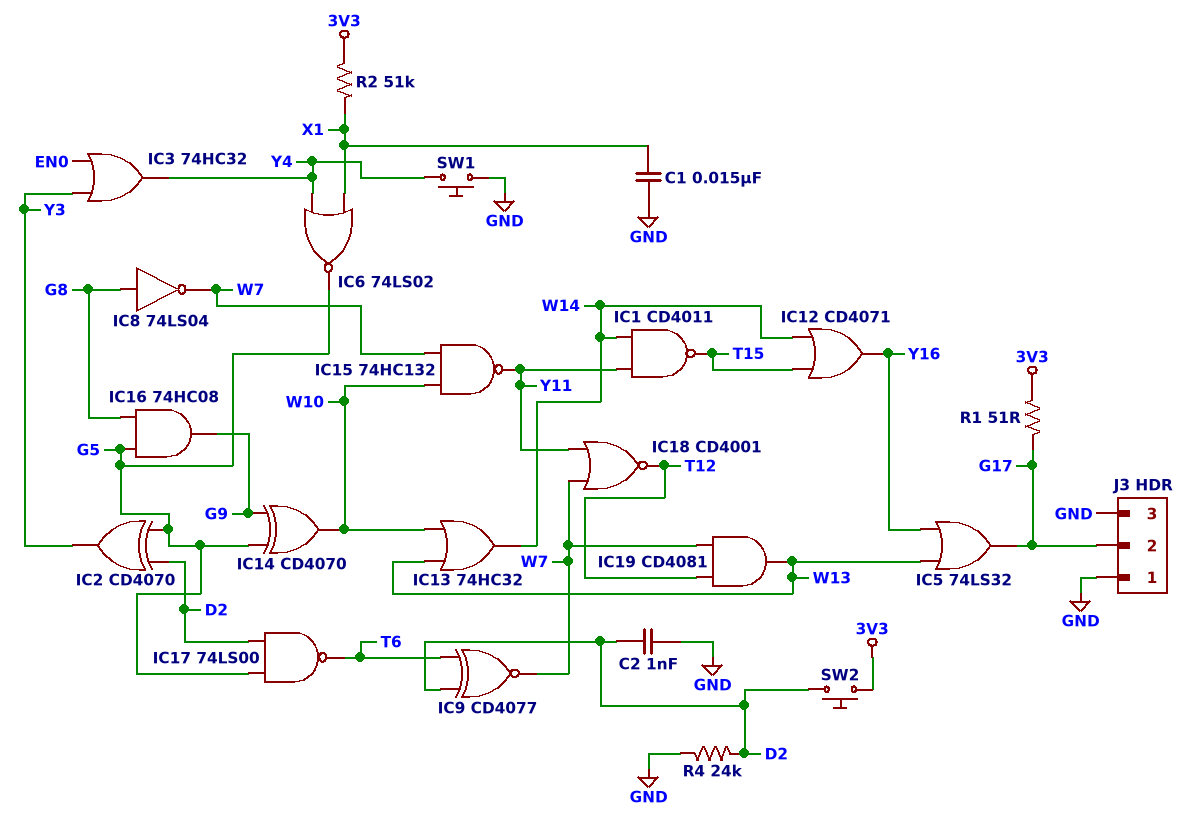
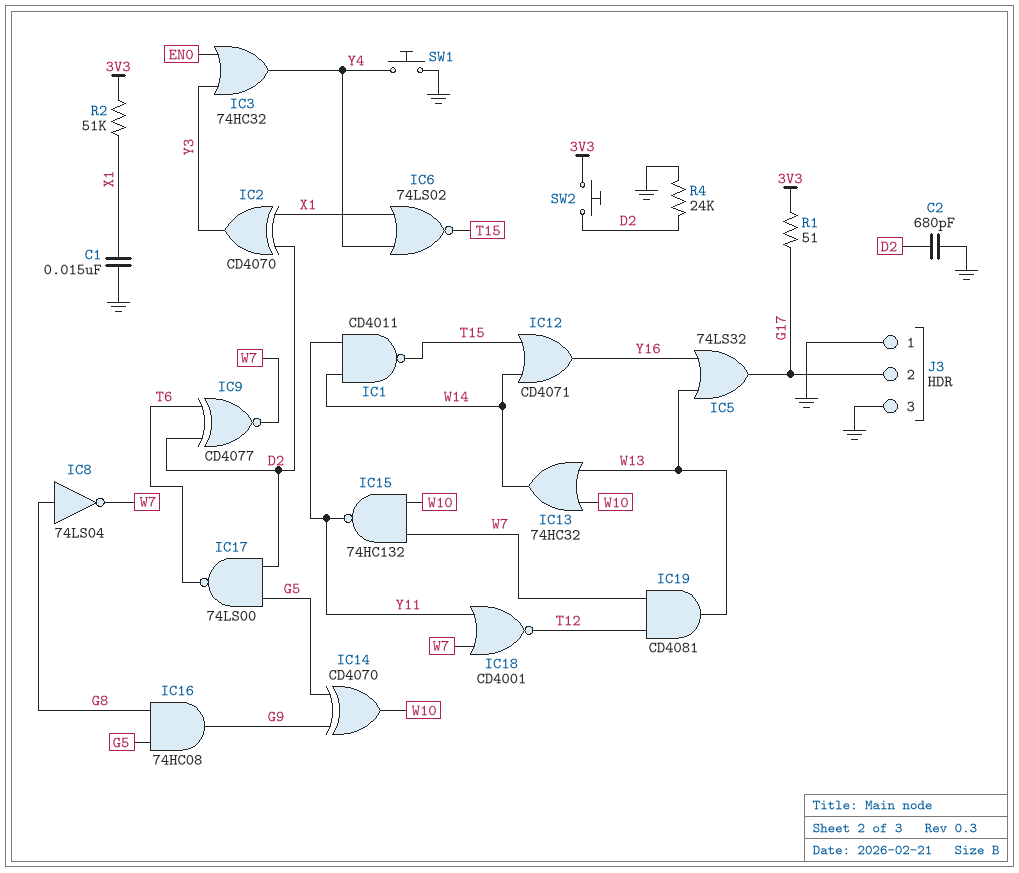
C2: 1nF (D2, GND) -> 680pF (D2, GND)
IC2: XOR CD4070 (in D2, in G5, out Y3) -> XOR CD4070 (in D2, in X1, out Y3)
IC6: NOR 74LS02 (in X1, in Y4, out G5) -> NOR 74LS02 (in X1, in Y4, out T15)

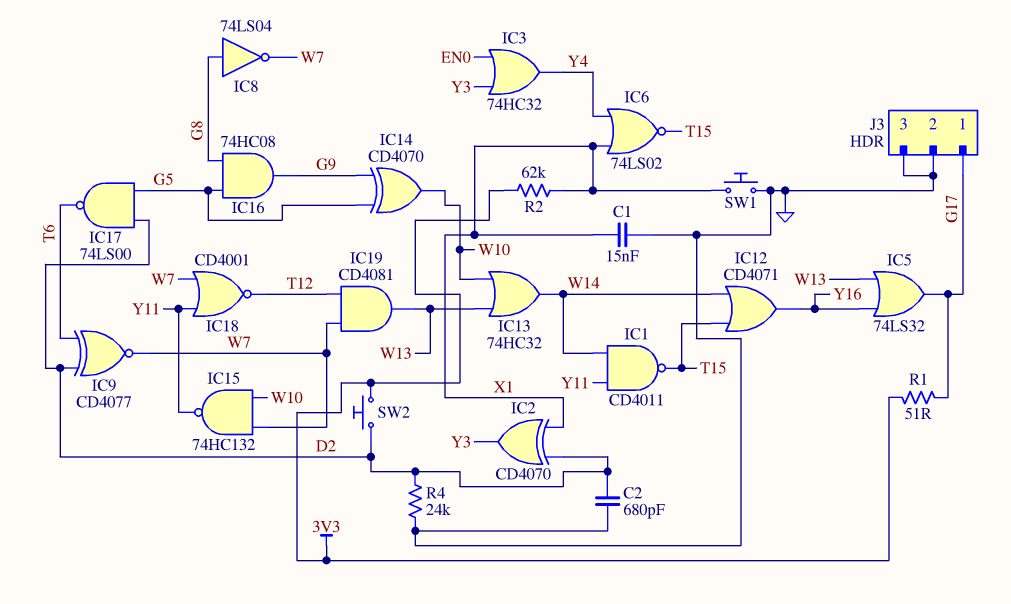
J3 pin 1: GND -> G17
J3 pin 2: G17 -> GND
R2: 51k (3V3, X1) -> 62k (3V3, X1)
SW1: button (GND, Y4) -> button (GND, X1)

